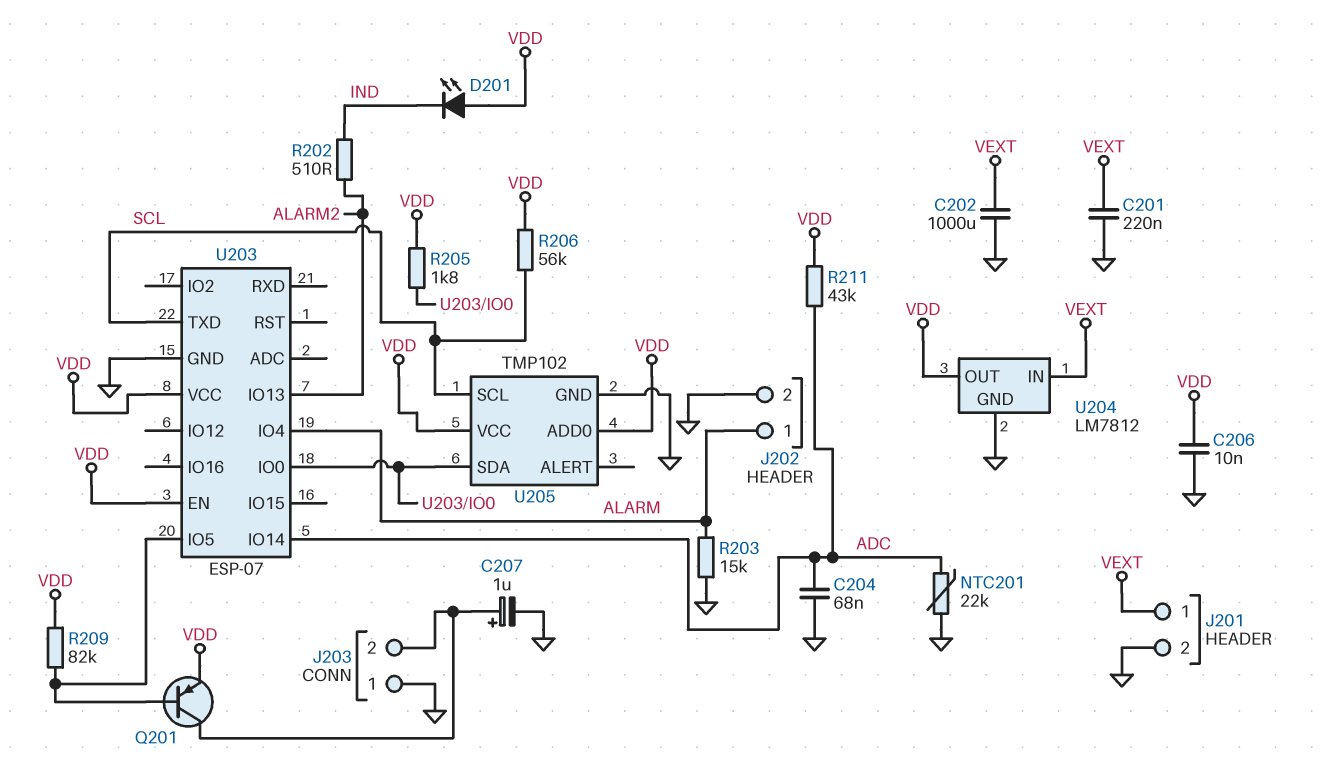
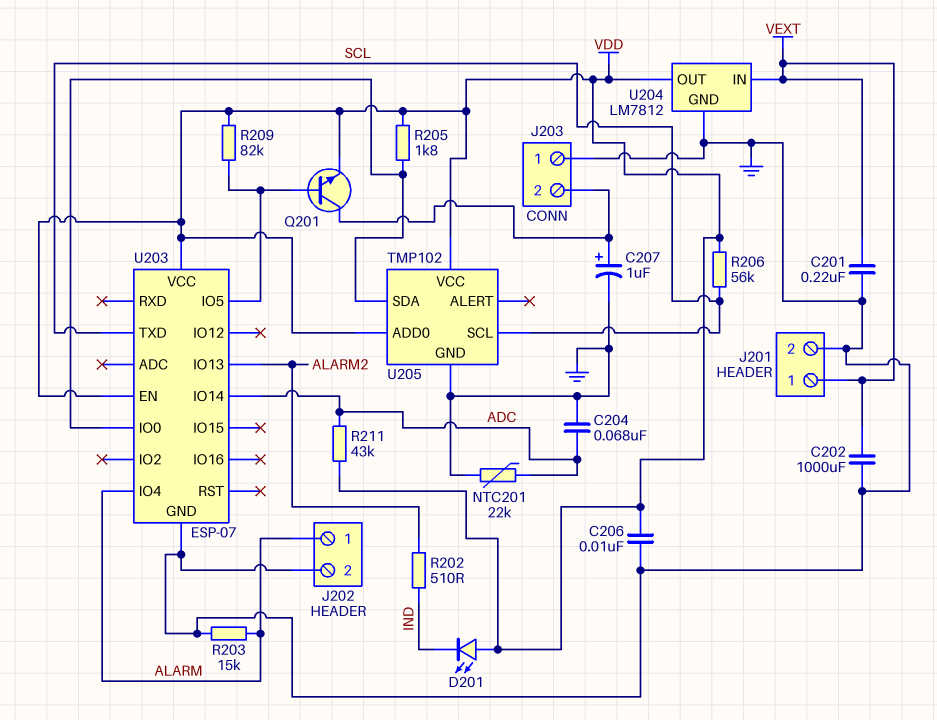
Q201: PNP (B U203/IO5, C J203/2, E VDD) -> NPN (B U203/IO5, C J203/2, E VDD)

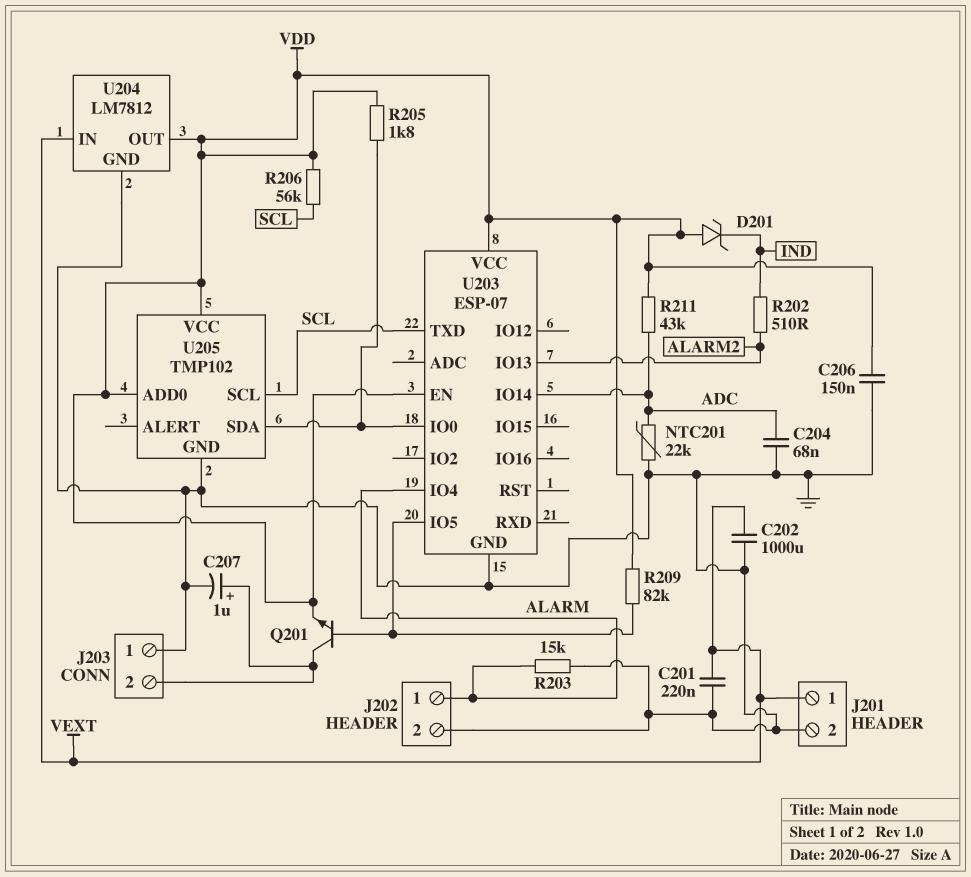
C206: 10nF (GND, VDD) -> 150nF (GND, VDD)
D201: LED (A VDD, K IND) -> zener (A VDD, K IND)

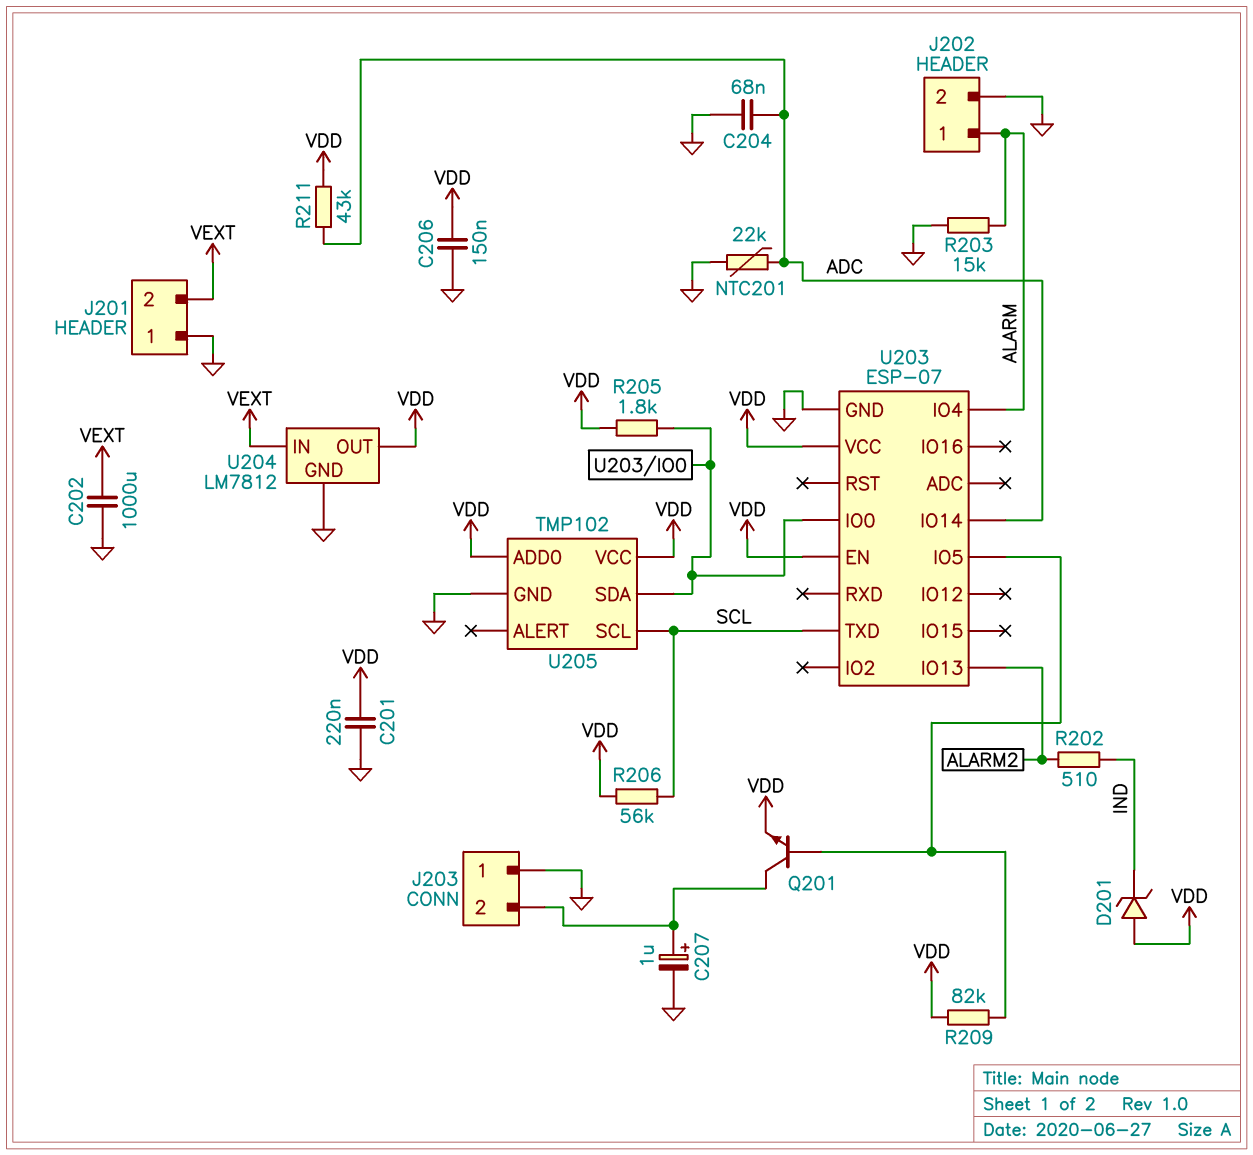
C201: 220nF (GND, VEXT) -> 220nF (GND, VDD)
J201 pin 1: VEXT -> GND
J201 pin 2: GND -> VEXT

